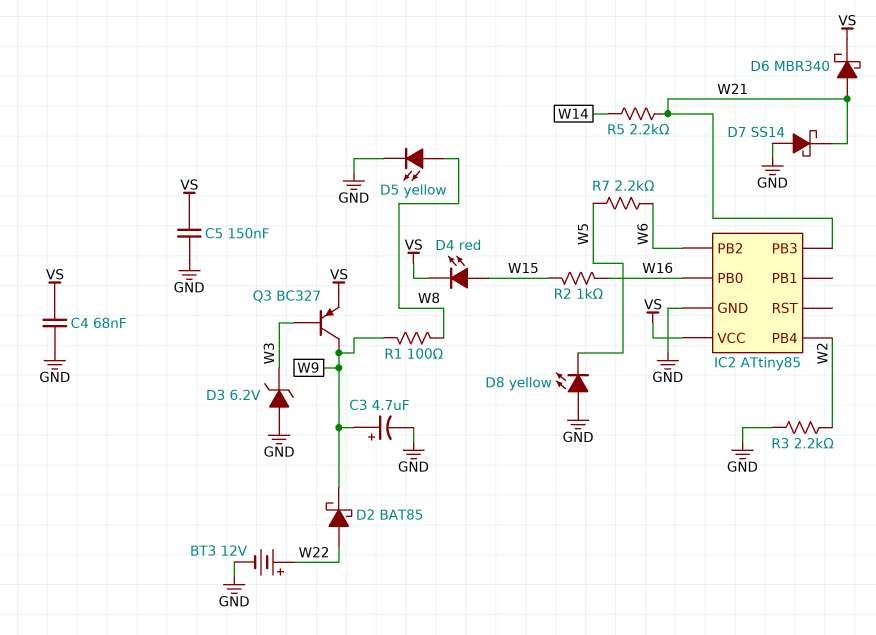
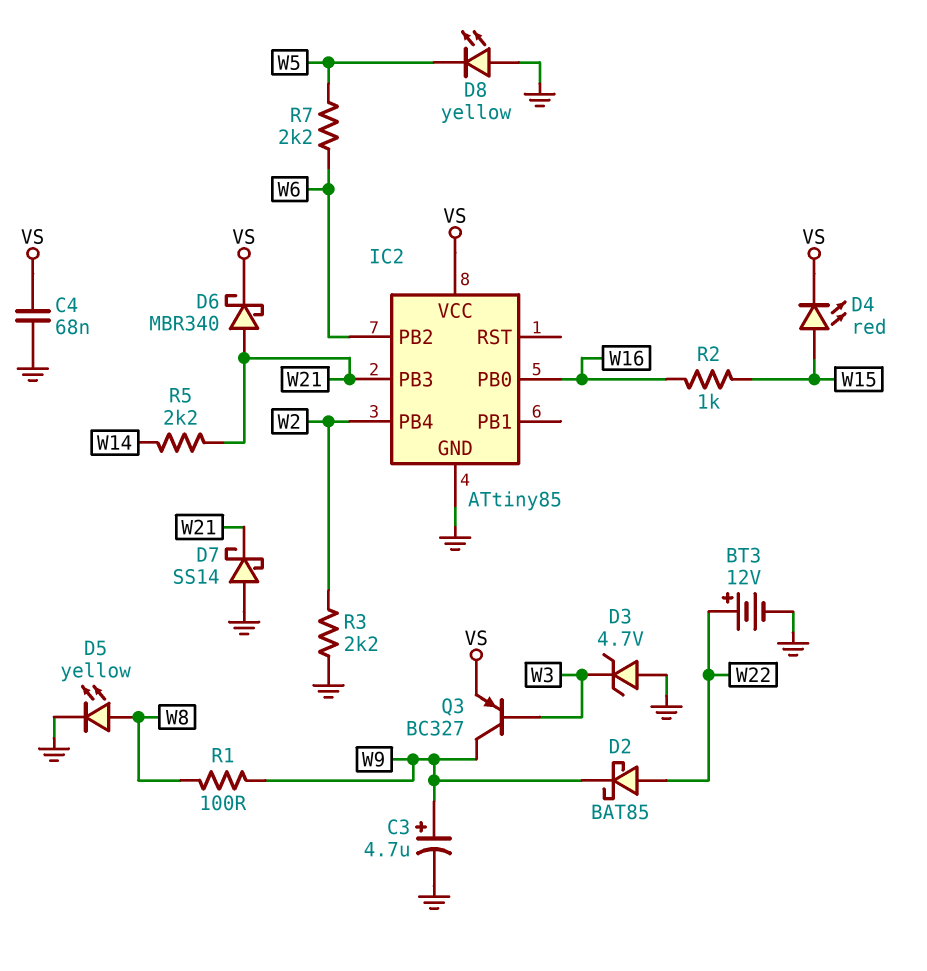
C5: 150nF (GND, VS) -> none
D3: zener 6.2V (A GND, K W3) -> zener 4.7V (A GND, K W3)

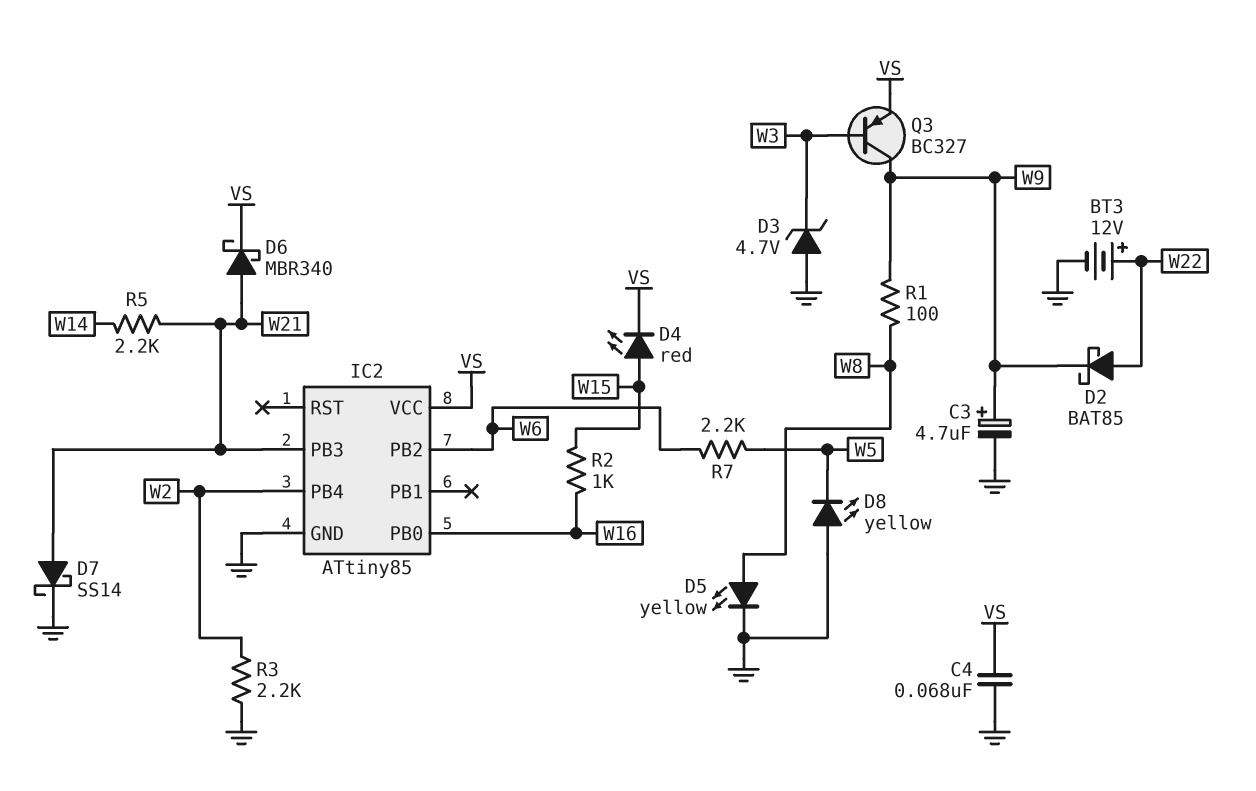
D7: schottky SS14 (A GND, K W21) -> schottky SS14 (A W21, K GND)

